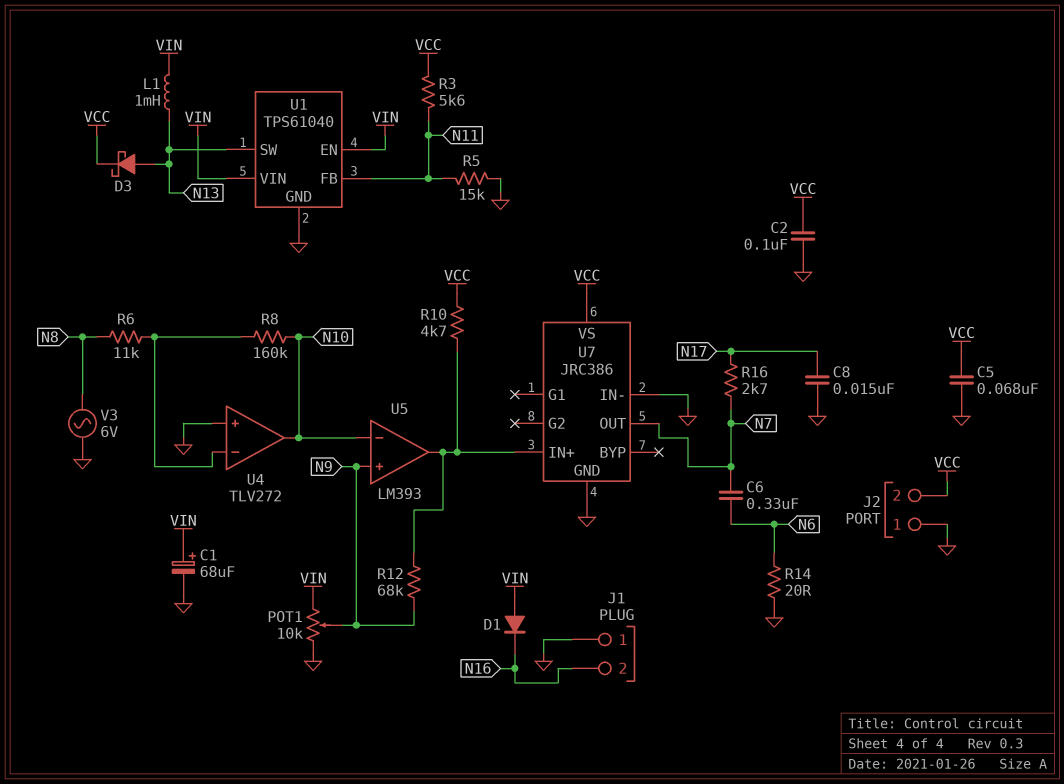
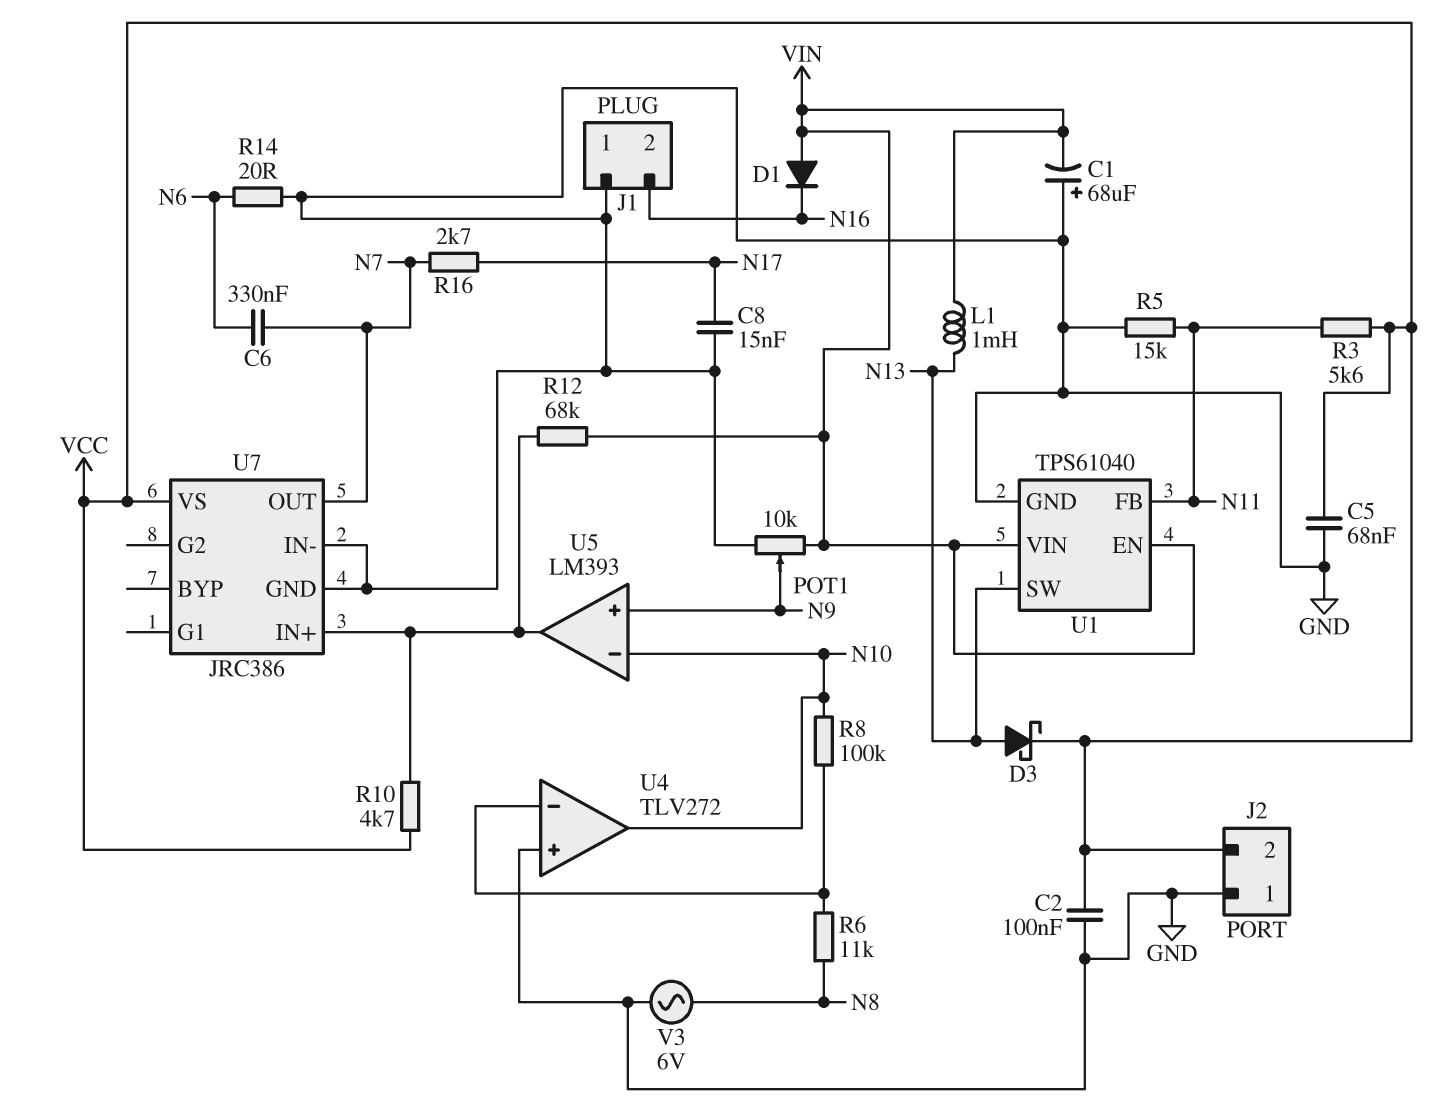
C1: 68uF (plus VIN, minus GND) -> 68uF (plus GND, minus VIN)
R8: 160k (N10, U4/in-) -> 100k (N10, U4/in-)
R12: 68k (N9, U5/out) -> 68k (U5/out, VIN)

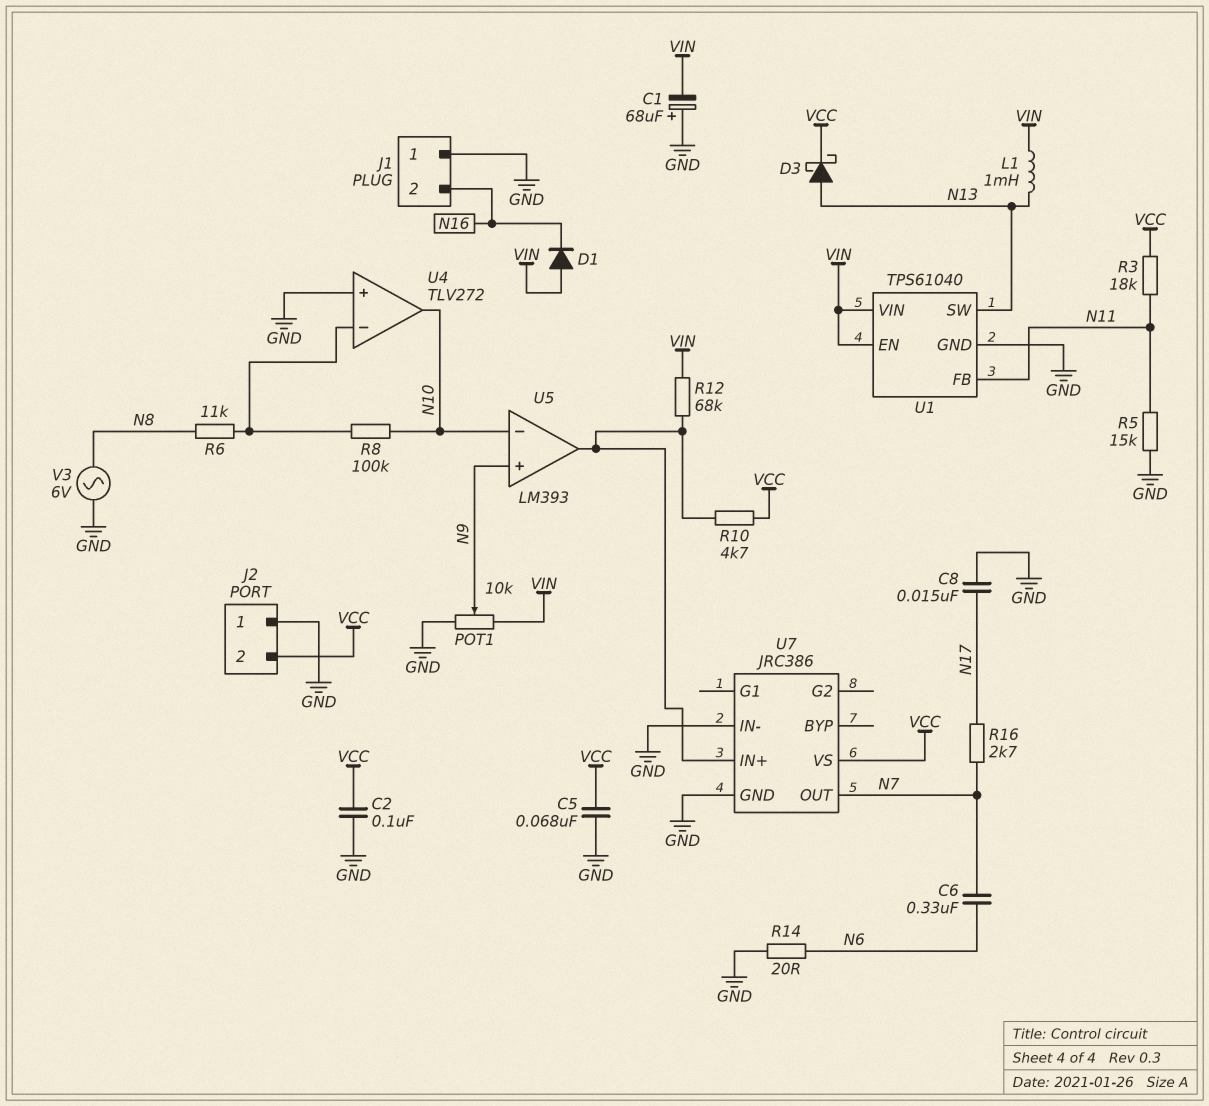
R3: 5.6k (N11, VCC) -> 18k (N11, VCC)

